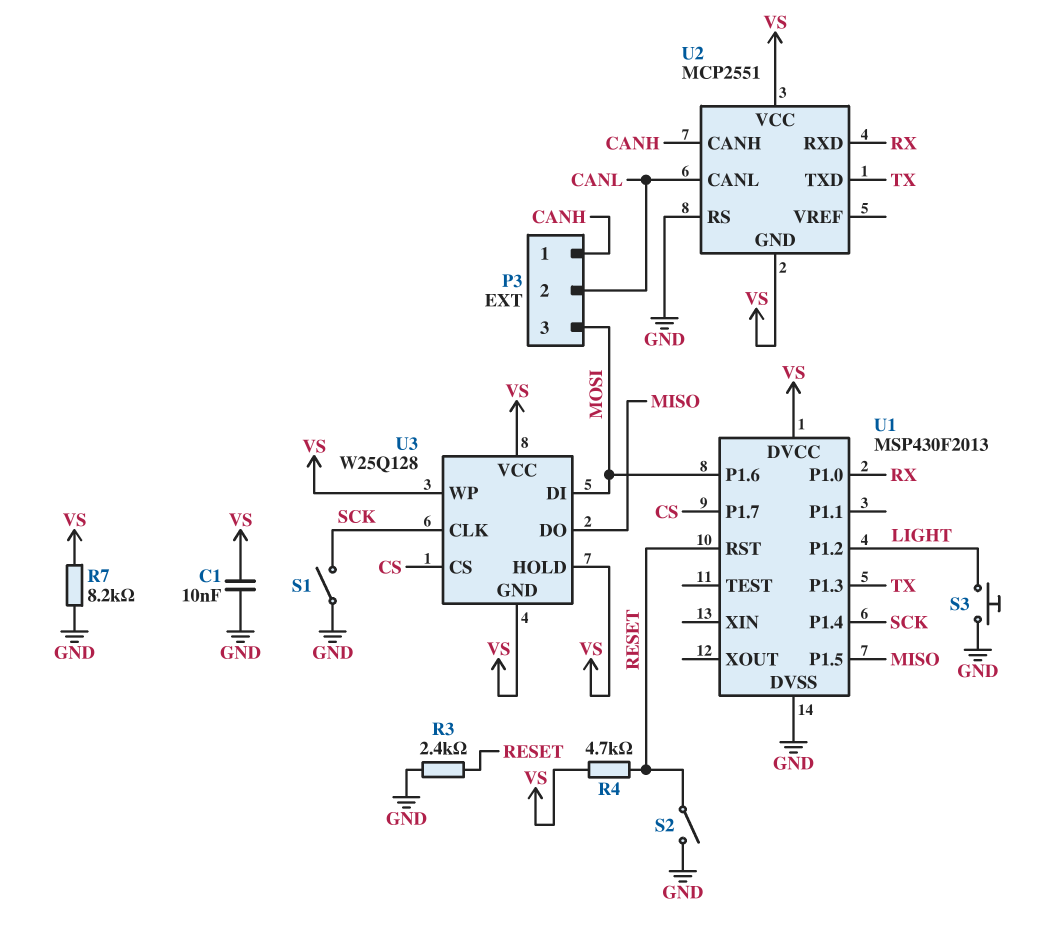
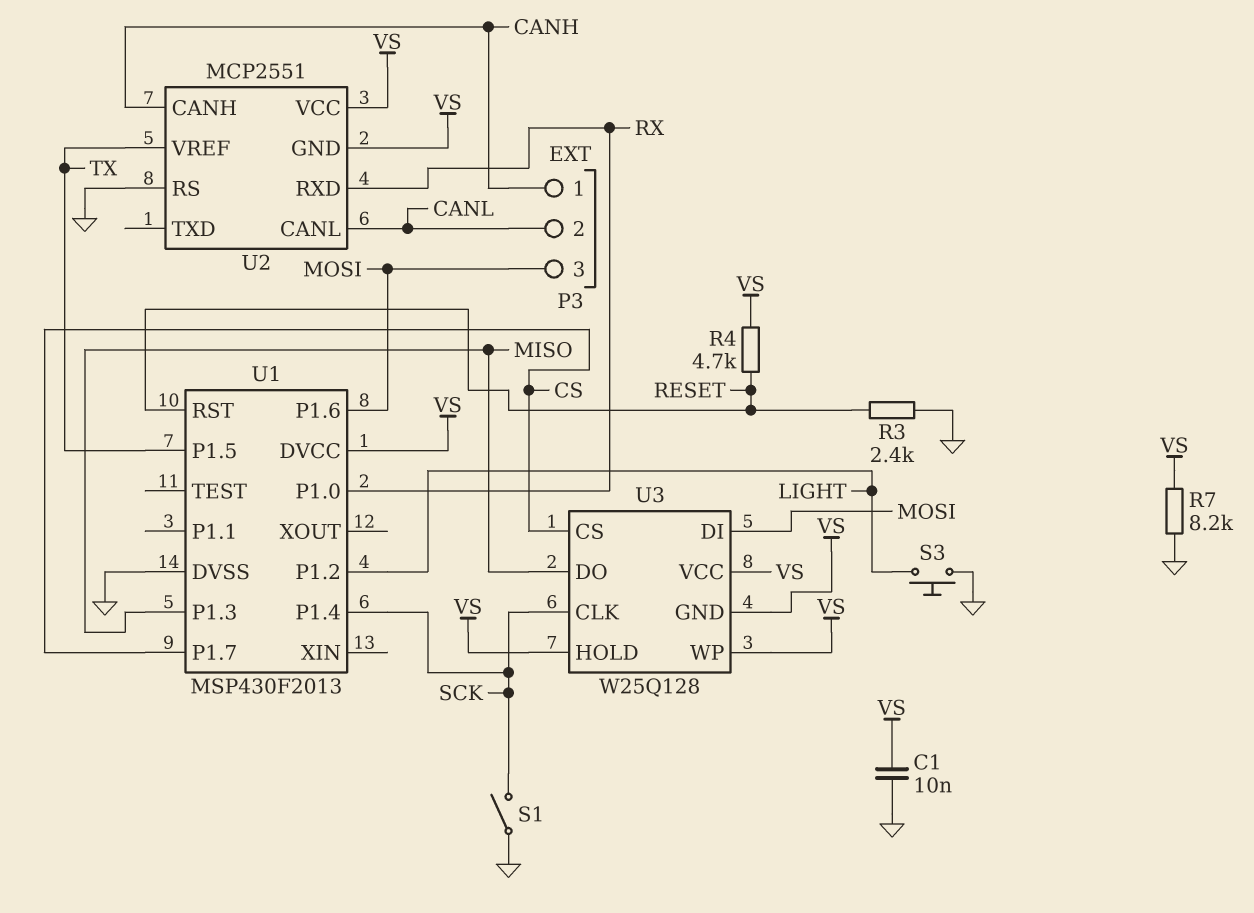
S2: switch (GND, RESET) -> none
U1 pin P1.3: TX -> MISO
U1 pin P1.5: MISO -> TX
U2 pin TXD: TX -> none
U2 pin VREF: none -> TX

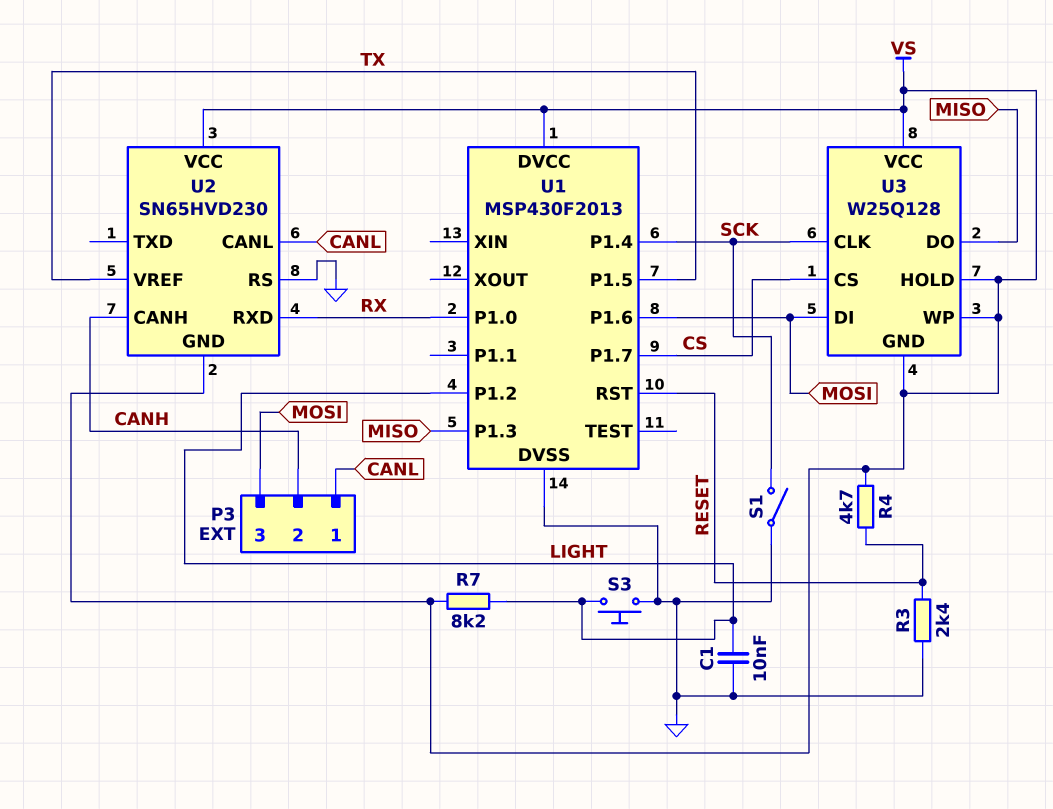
C1: 10nF (GND, VS) -> 10nF (GND, LIGHT)
P3 pin 1: CANH -> CANL
P3 pin 2: CANL -> CANH
R7: 8.2k (GND, VS) -> 8.2k (LIGHT, VS)
U2: MCP2551 -> SN65HVD230

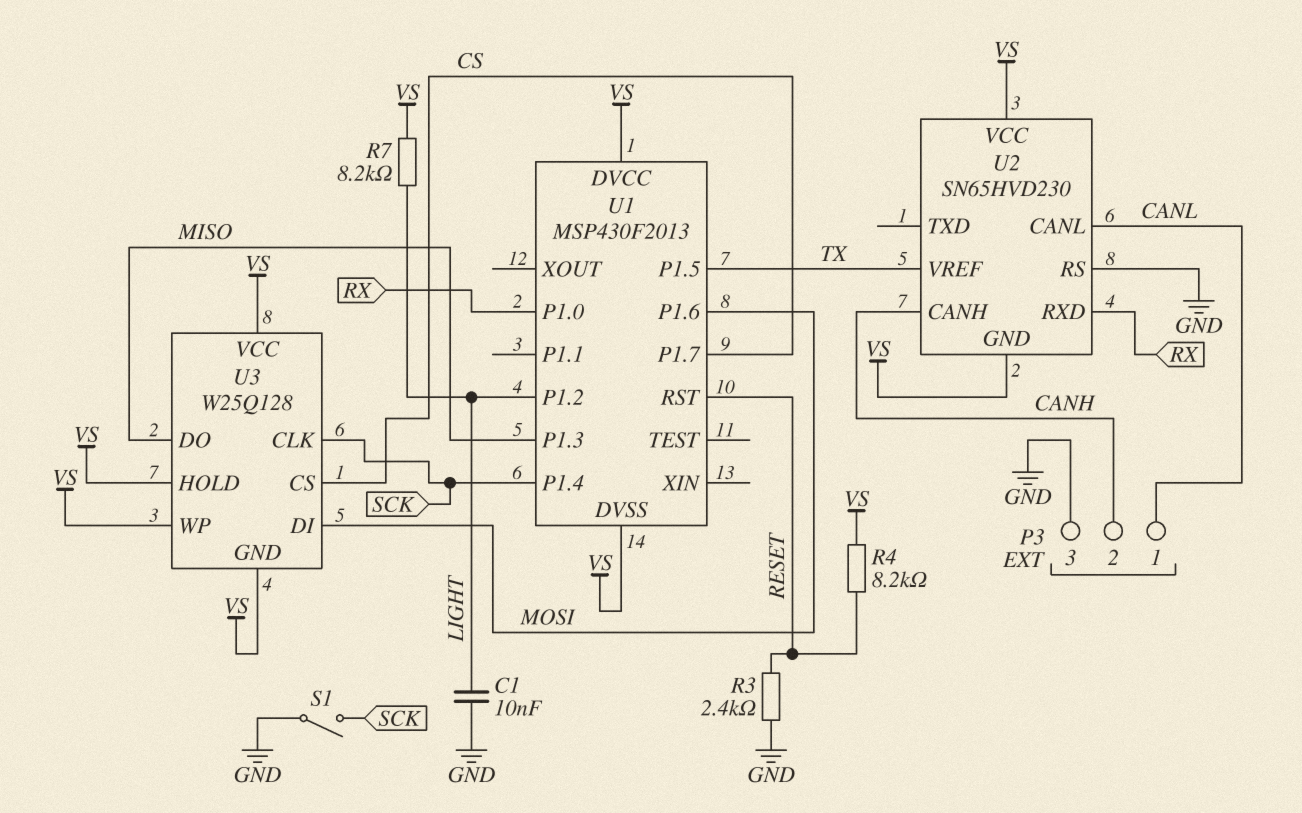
P3 pin 3: MOSI -> GND
R4: 4.7k (RESET, VS) -> 8.2k (RESET, VS)
S3: button (GND, LIGHT) -> none
U1 pin DVSS: GND -> VS

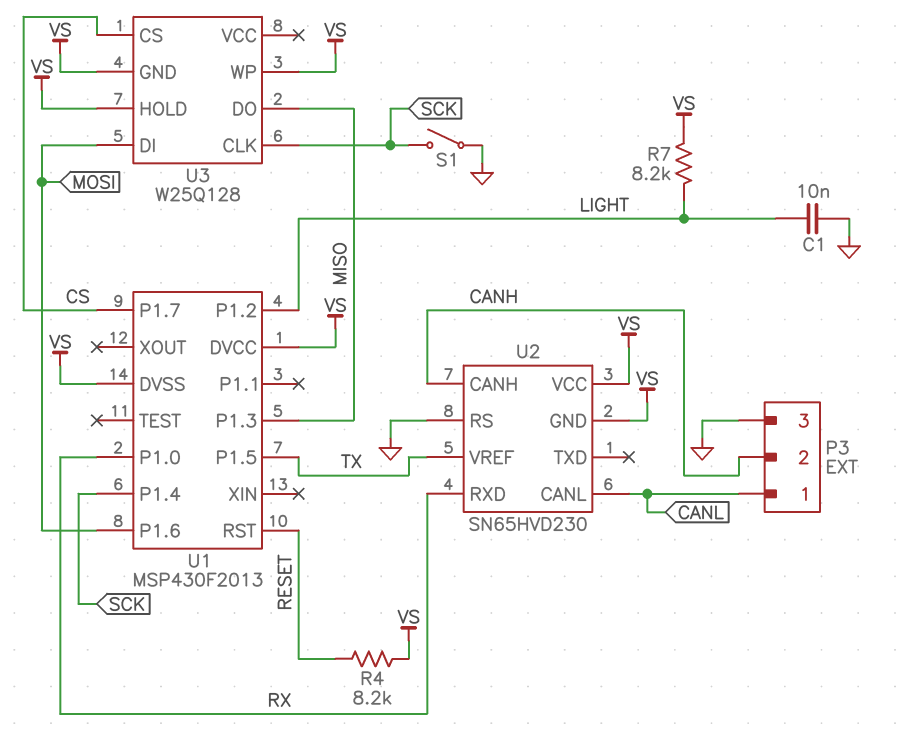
R3: 2.4k (GND, RESET) -> none
U3 pin VCC: VS -> none

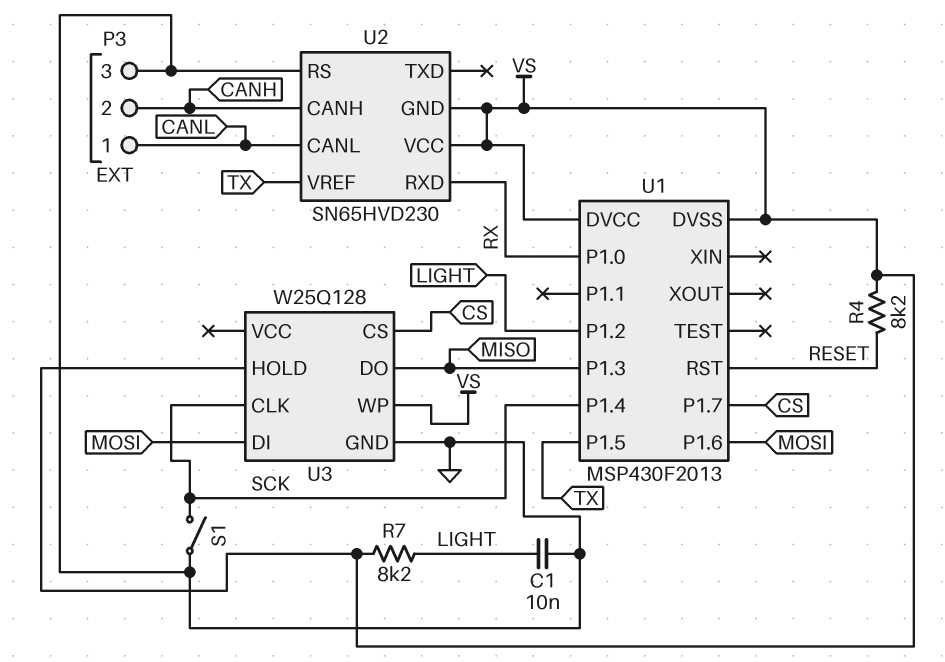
U3 pin GND: VS -> GND

